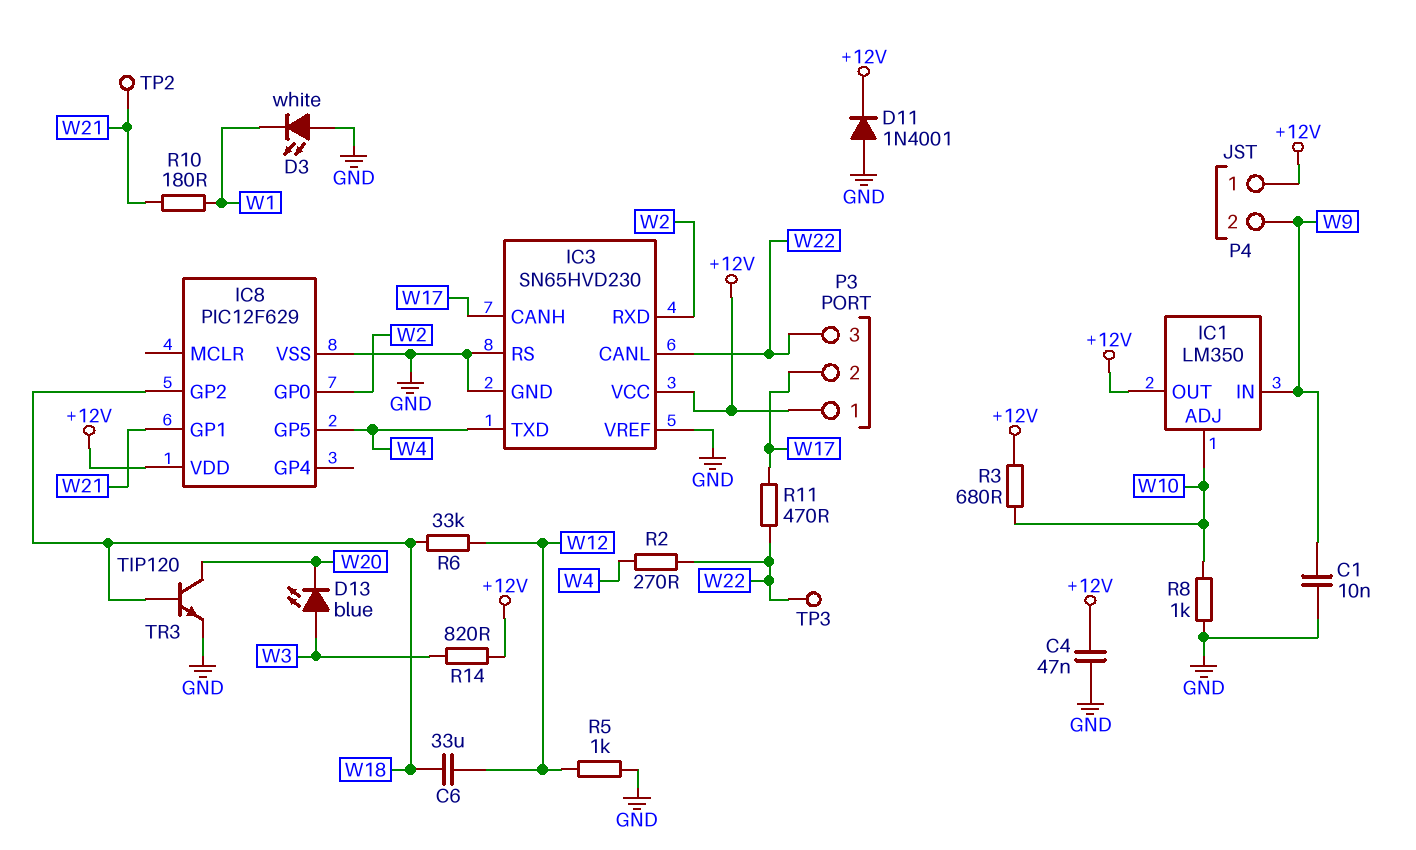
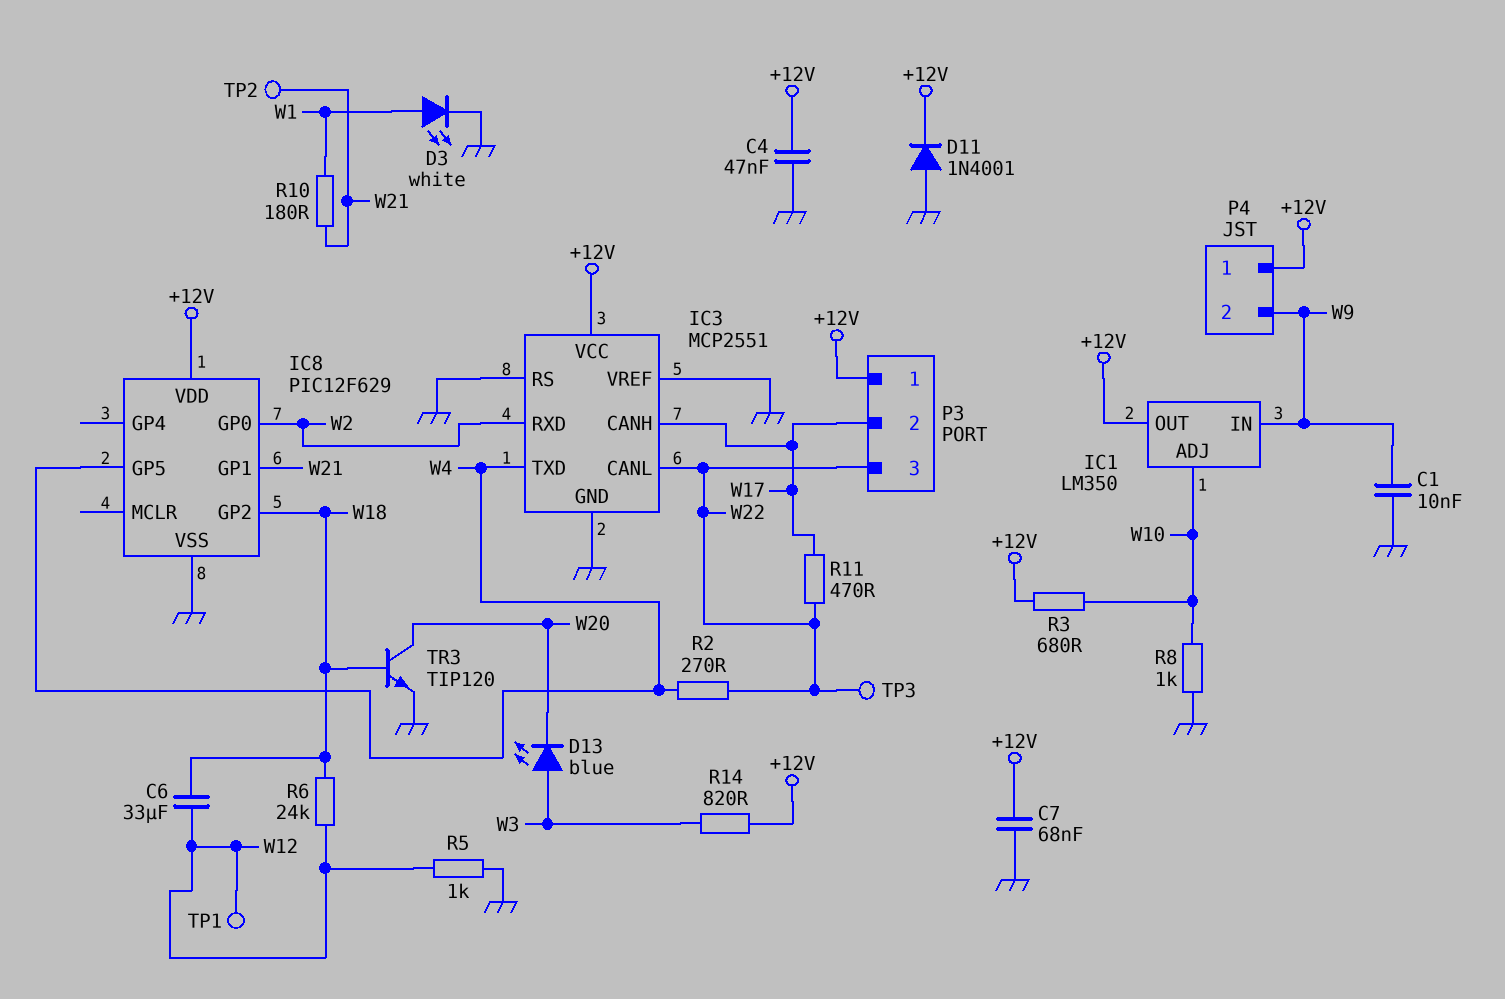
C7: none -> 68nF (+12V, GND)
D3: LED white (A GND, K W1) -> LED white (A W1, K GND)
IC3: SN65HVD230 -> MCP2551
R6: 33k (W12, W18) -> 24k (W12, W18)
TP1: none -> test point (W12)

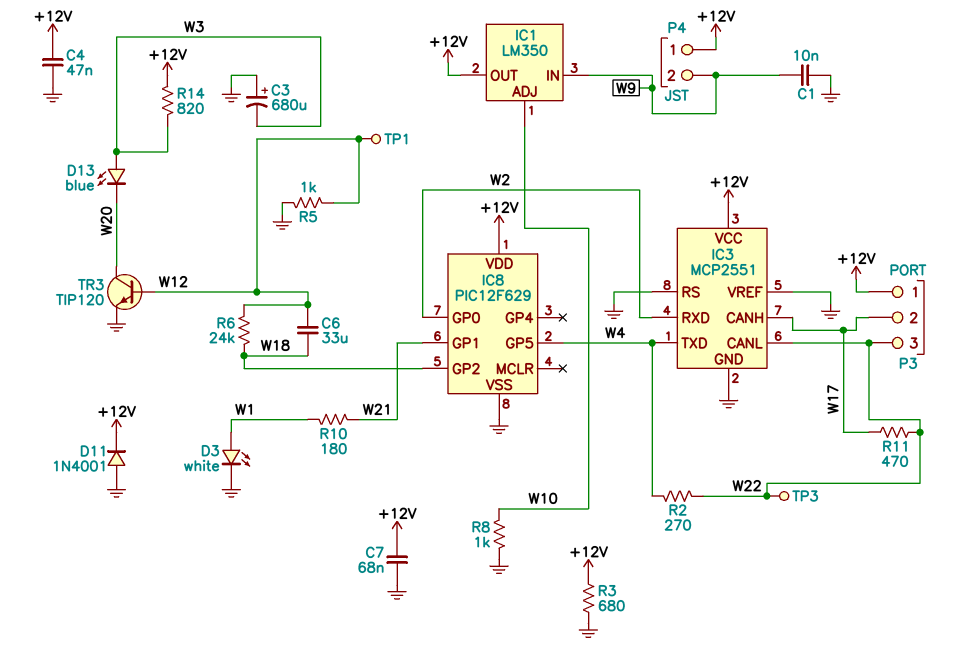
C3: none -> 680uF (plus GND, minus W3)
R3: 680 (+12V, W10) -> 680 (+12V, GND)
TP2: test point (W21) -> none
TR3: NPN TIP120 (B W18, C W20, E GND) -> NPN TIP120 (B W12, C W20, E GND)

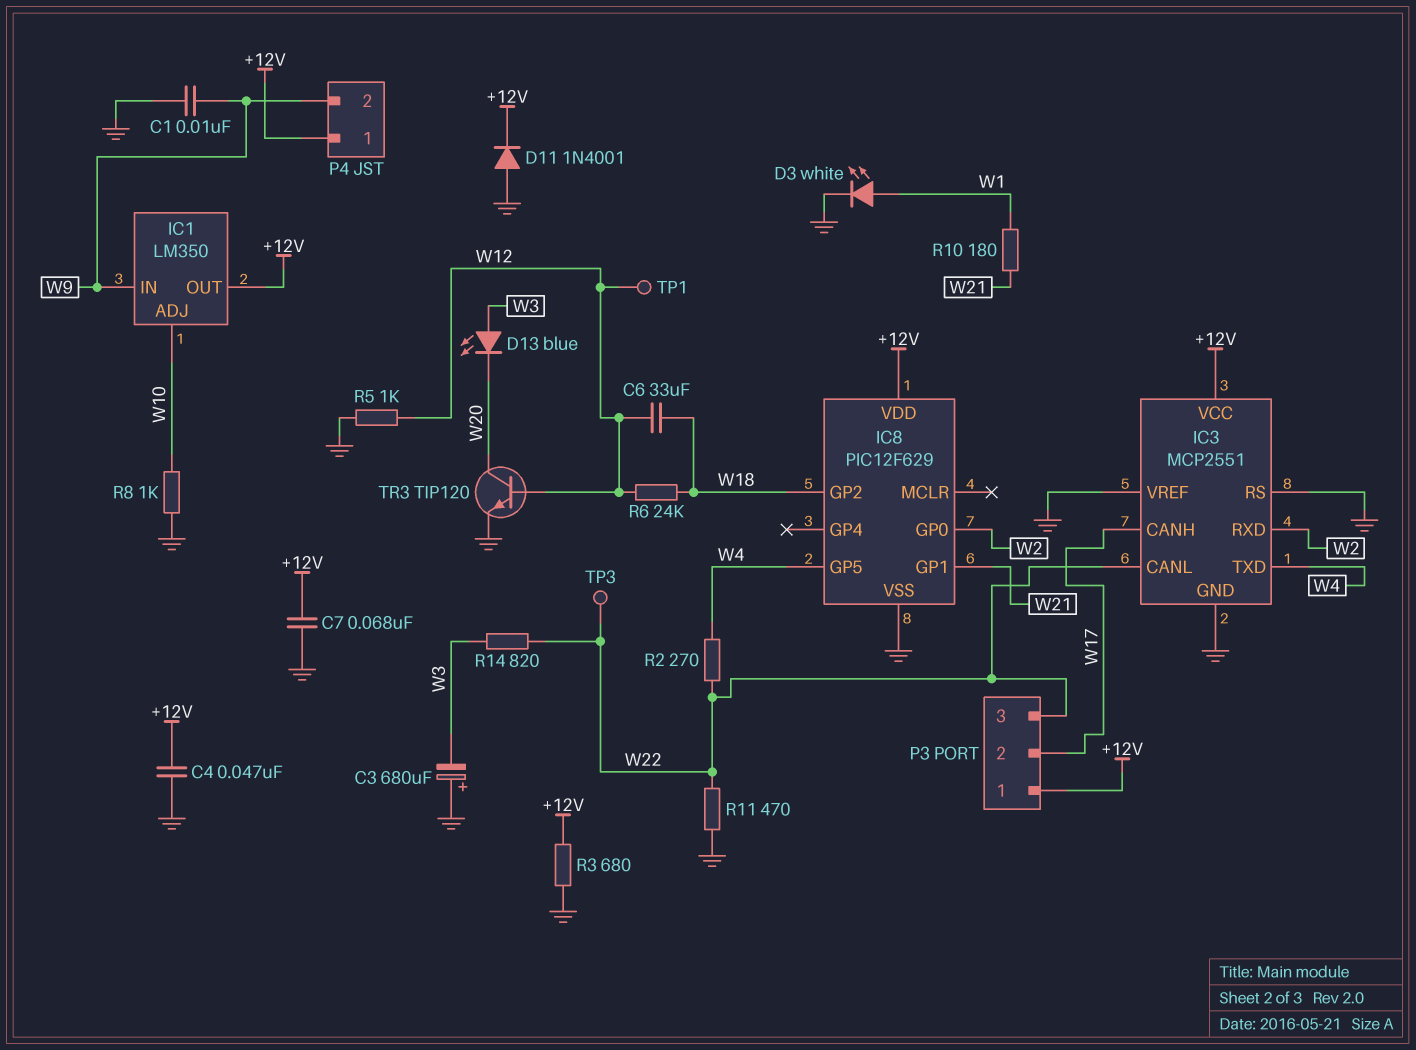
R11: 470 (W17, W22) -> 470 (GND, W22)
R14: 820 (+12V, W3) -> 820 (W3, W22)

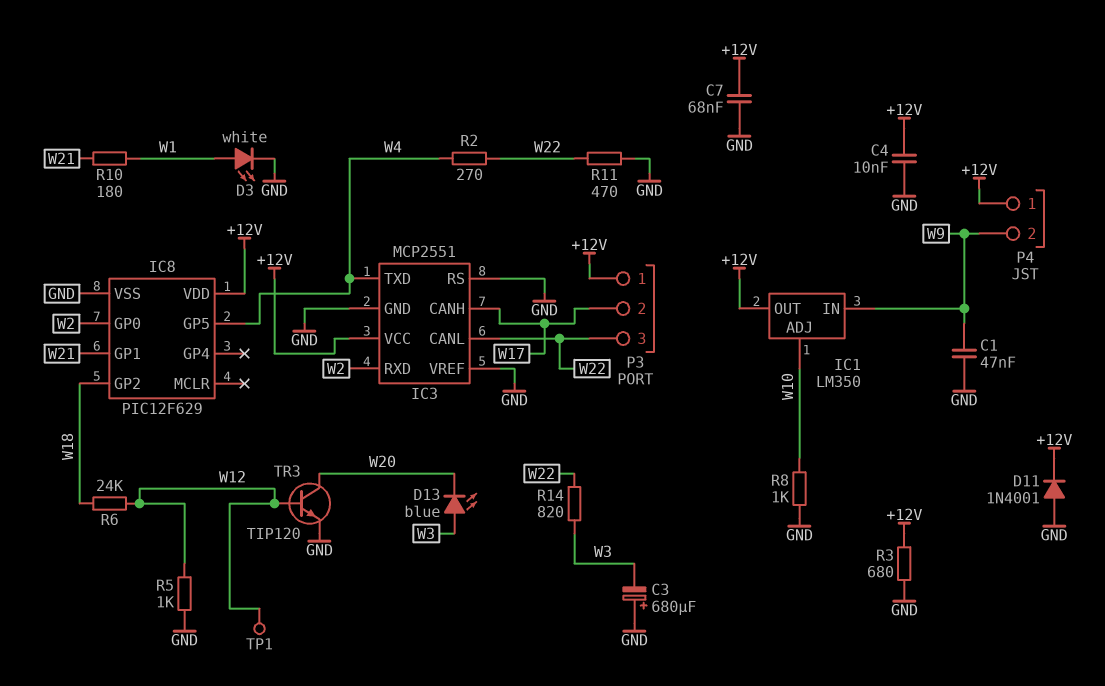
C1: 10nF (GND, W9) -> 47nF (GND, W9)
C4: 47nF (+12V, GND) -> 10nF (+12V, GND)
C6: 33uF (W12, W18) -> none
TP3: test point (W22) -> none

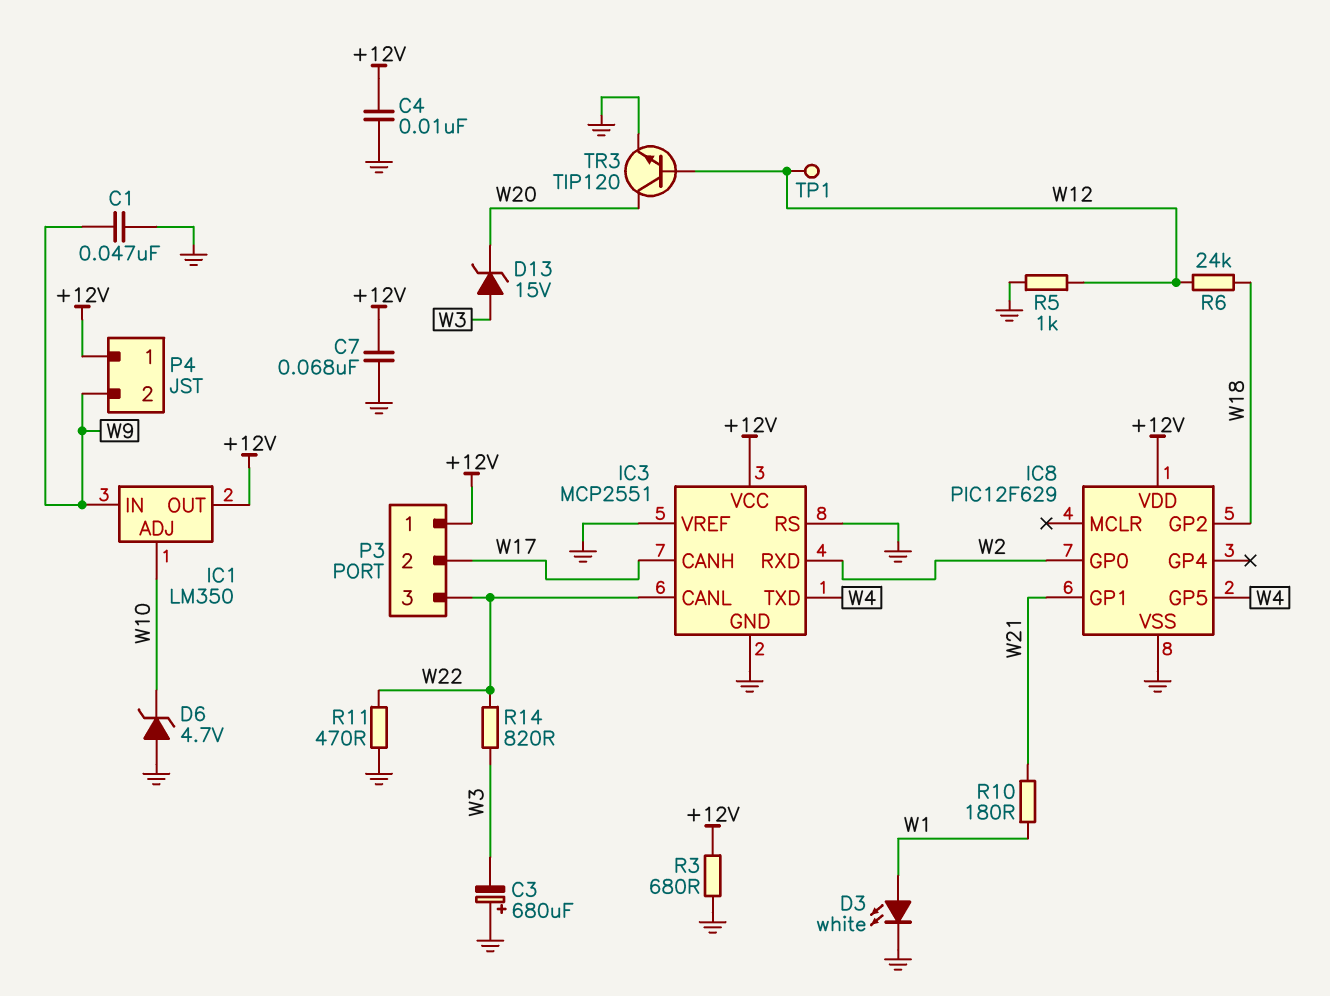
D6: none -> zener 4.7V (A GND, K W10)
D11: diode 1N4001 (A GND, K +12V) -> none
D13: LED blue (A W3, K W20) -> zener 15V (A W3, K W20)
R2: 270 (W4, W22) -> none
R8: 1k (GND, W10) -> none

